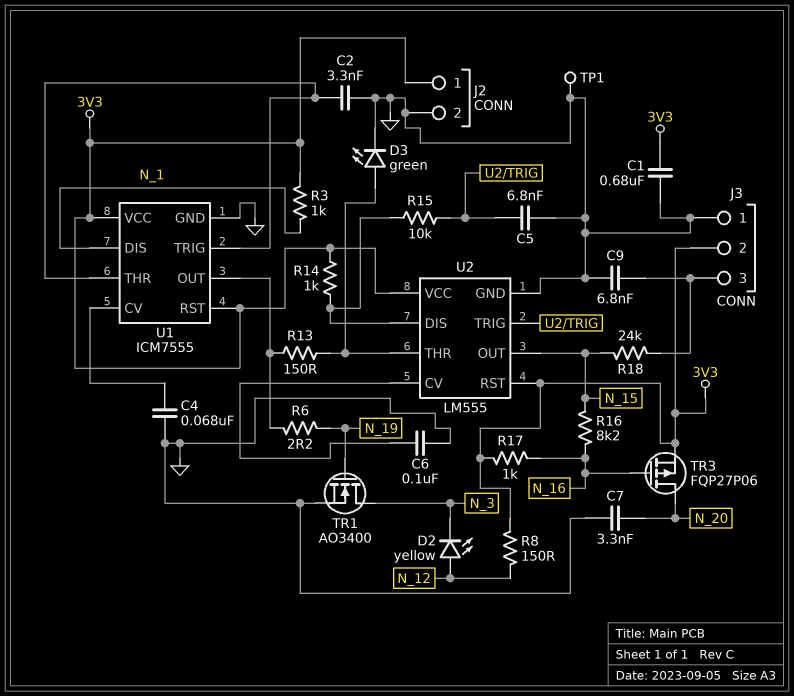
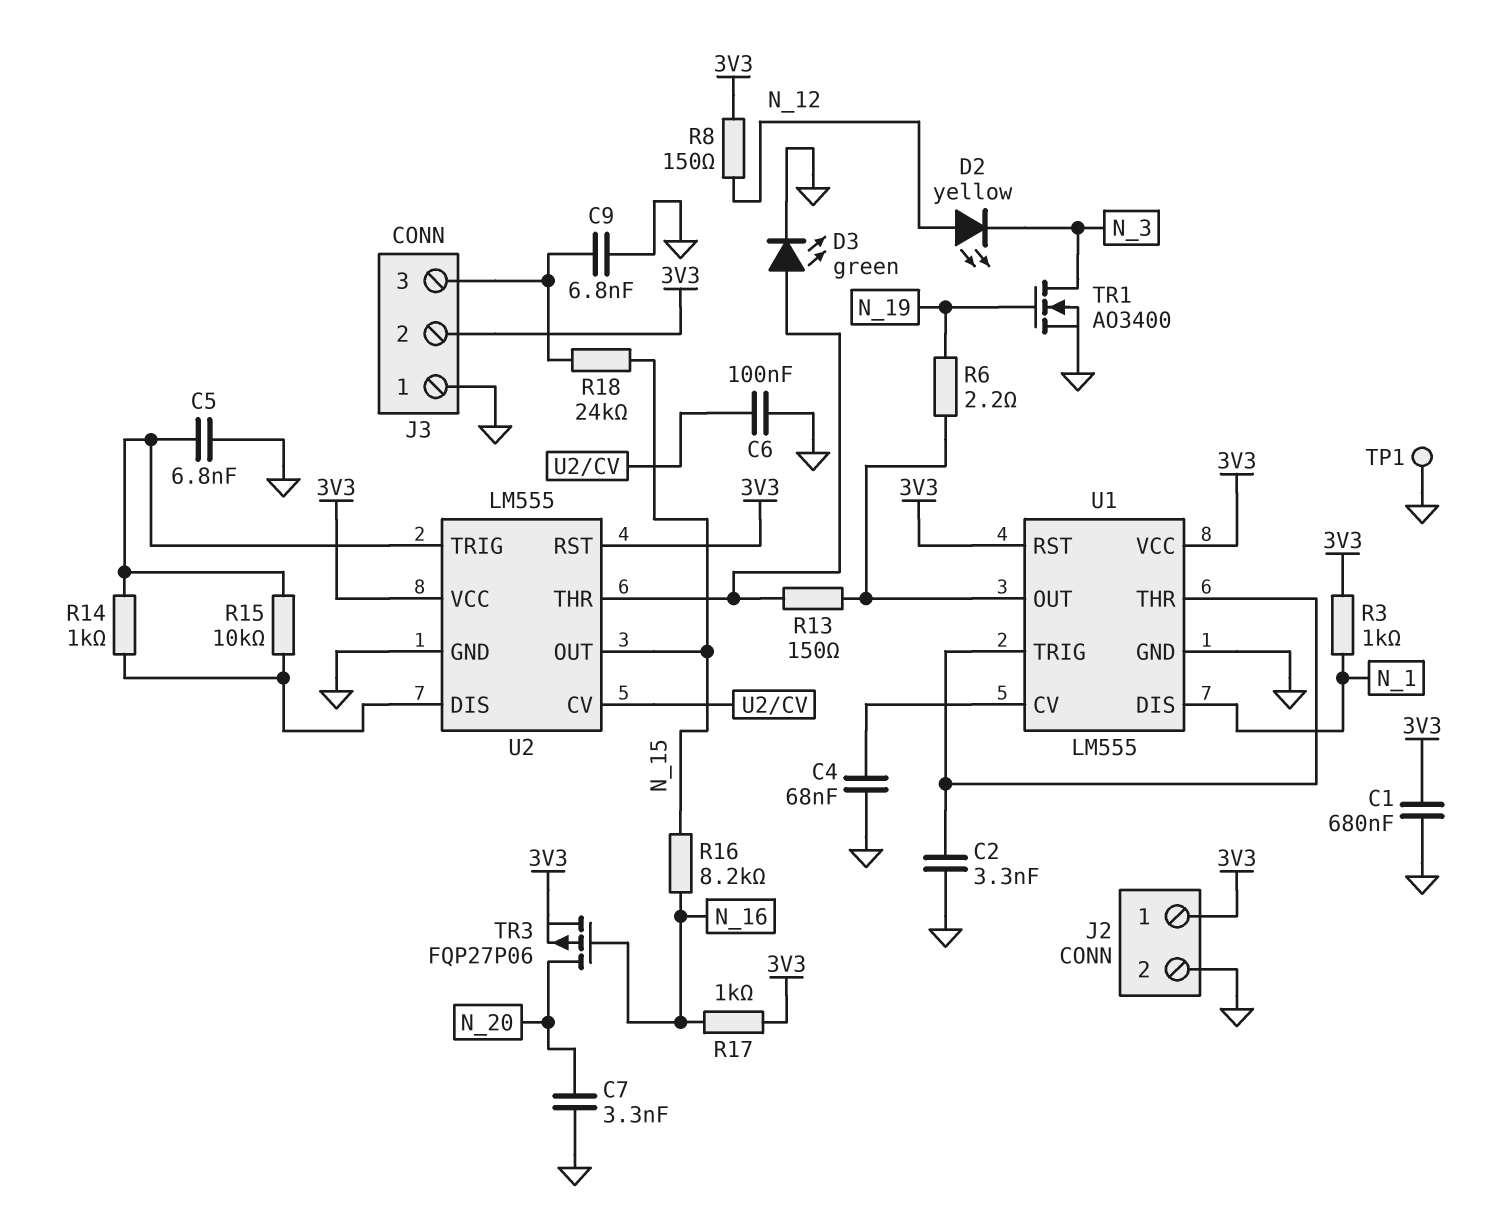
R14: 1k (3V3, U2/DIS) -> 1k (U2/DIS, U2/TRIG)
U1: ICM7555 -> LM555

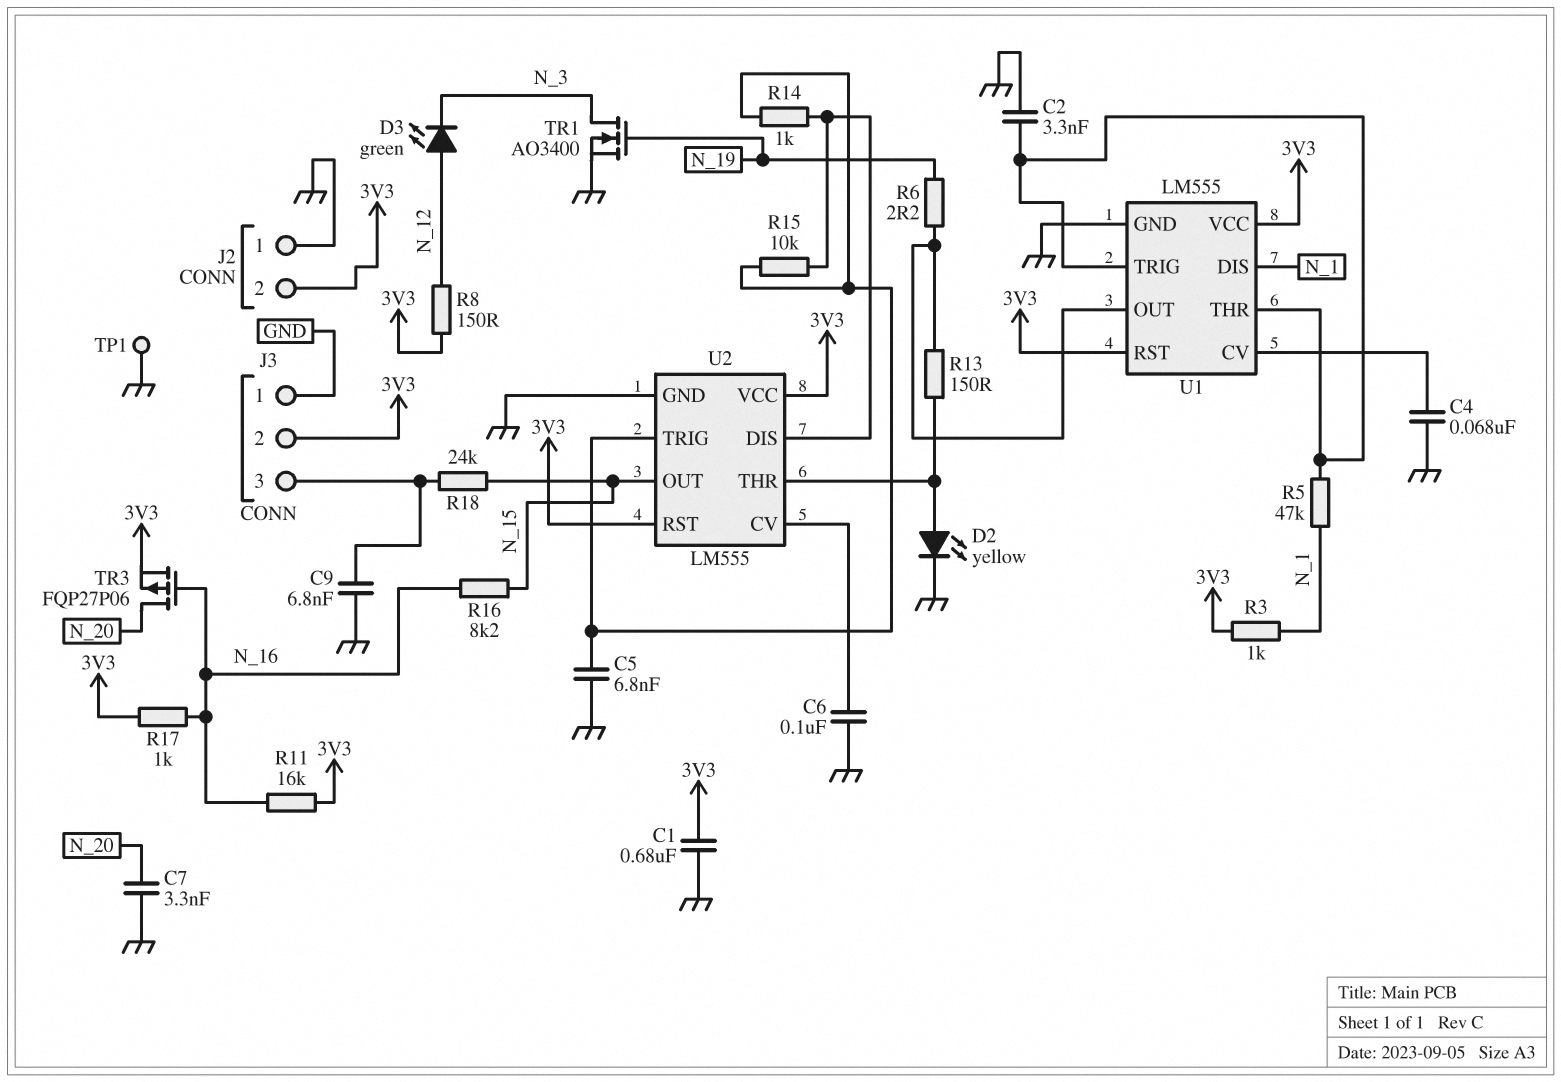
D2: LED yellow (A N_12, K N_3) -> LED yellow (A U2/THR, K GND)
D3: LED green (A U2/THR, K GND) -> LED green (A N_12, K N_3)
J2 pin 1: 3V3 -> GND
J2 pin 2: GND -> 3V3
R5: none -> 47k (N_1, U1/THR)
R11: none -> 16k (3V3, N_16)

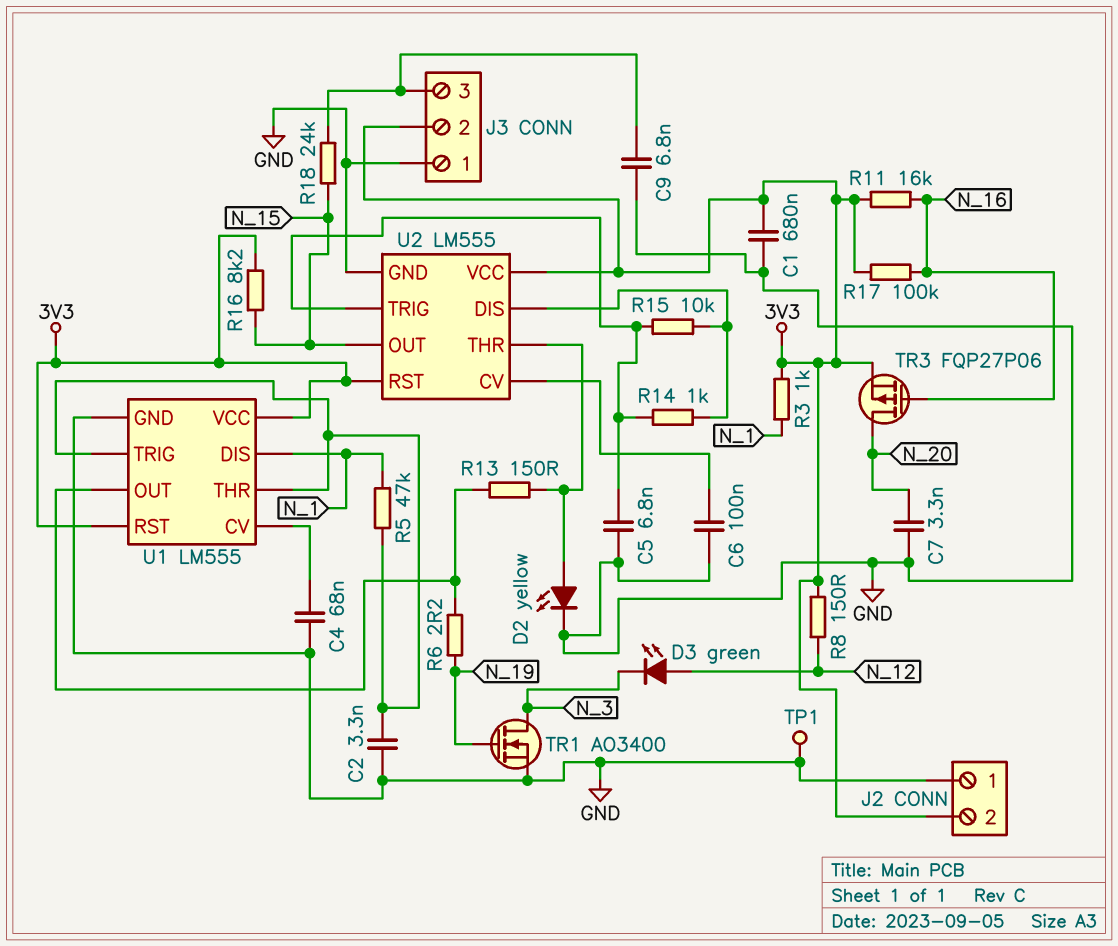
R16: 8.2k (N_15, N_16) -> 8.2k (3V3, N_15)
R17: 1k (3V3, N_16) -> 100k (3V3, N_16)

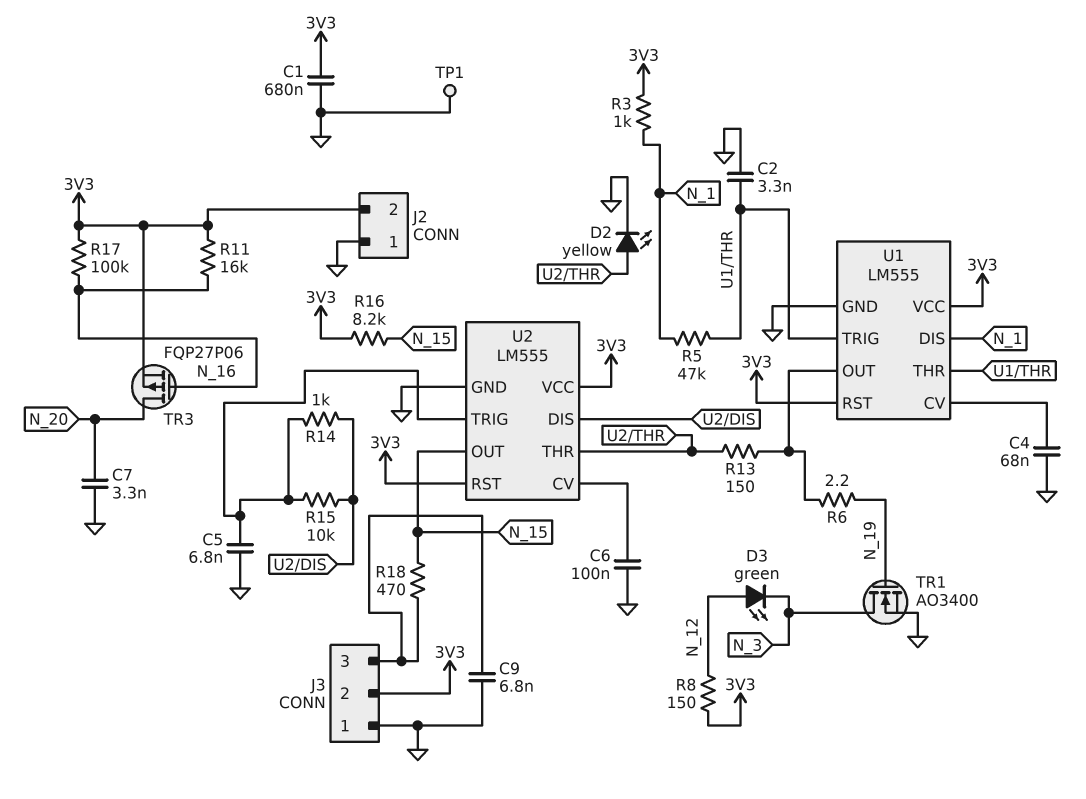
R18: 24k (J3/3, N_15) -> 470 (J3/3, N_15)

